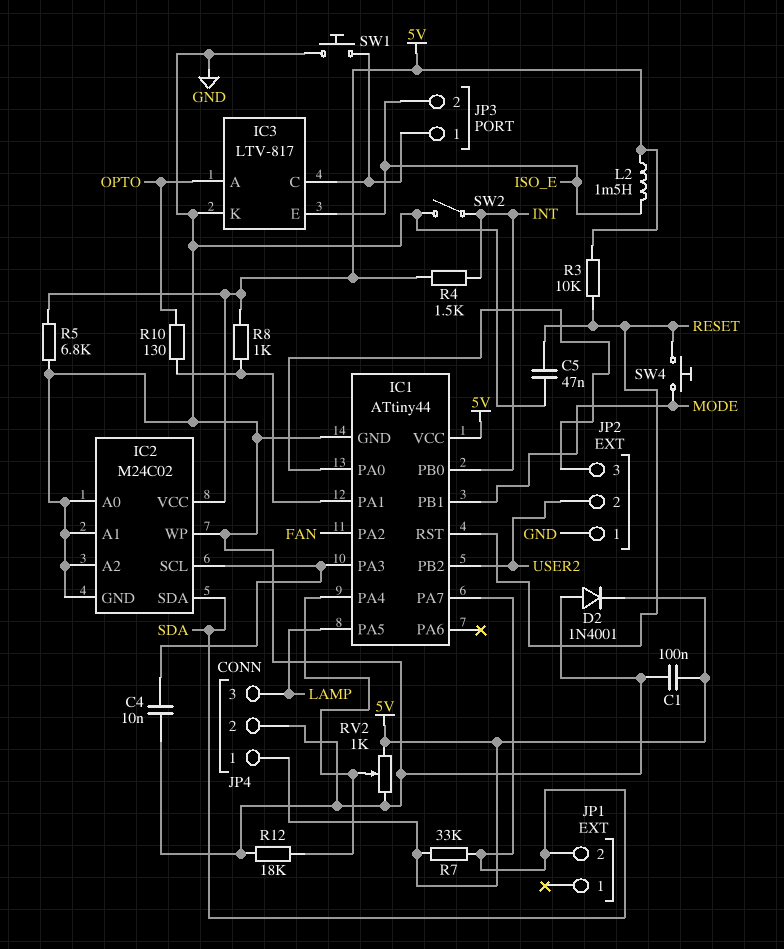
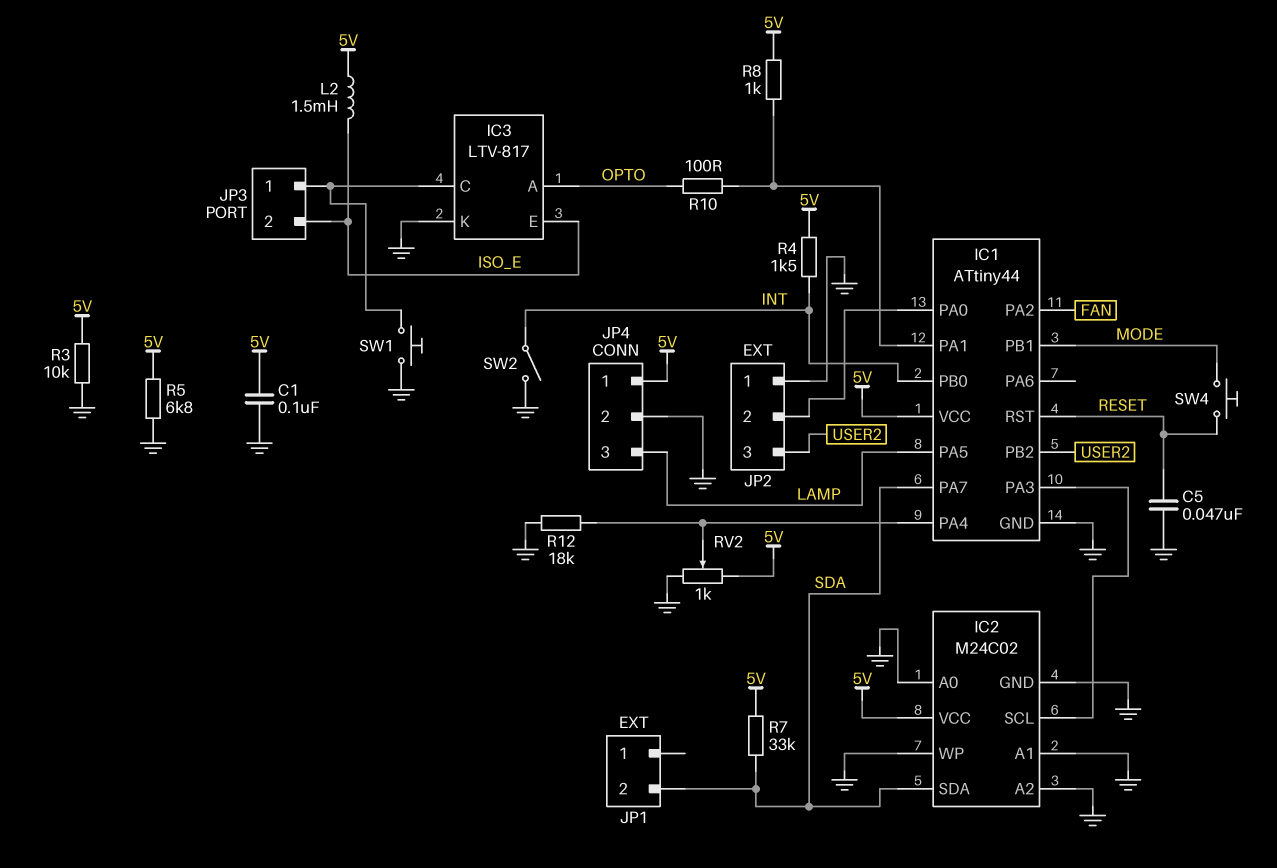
C4: 10nF (GND, IC1/PA3) -> none
D2: diode 1N4001 (A GND, K 5V) -> none
JP2 pin 2: USER2 -> IC1/PA0
JP2 pin 3: IC1/PA0 -> USER2
R3: 10k (5V, RESET) -> 10k (5V, GND)
R10: 130 (IC1/PA1, OPTO) -> 100 (IC1/PA1, OPTO)

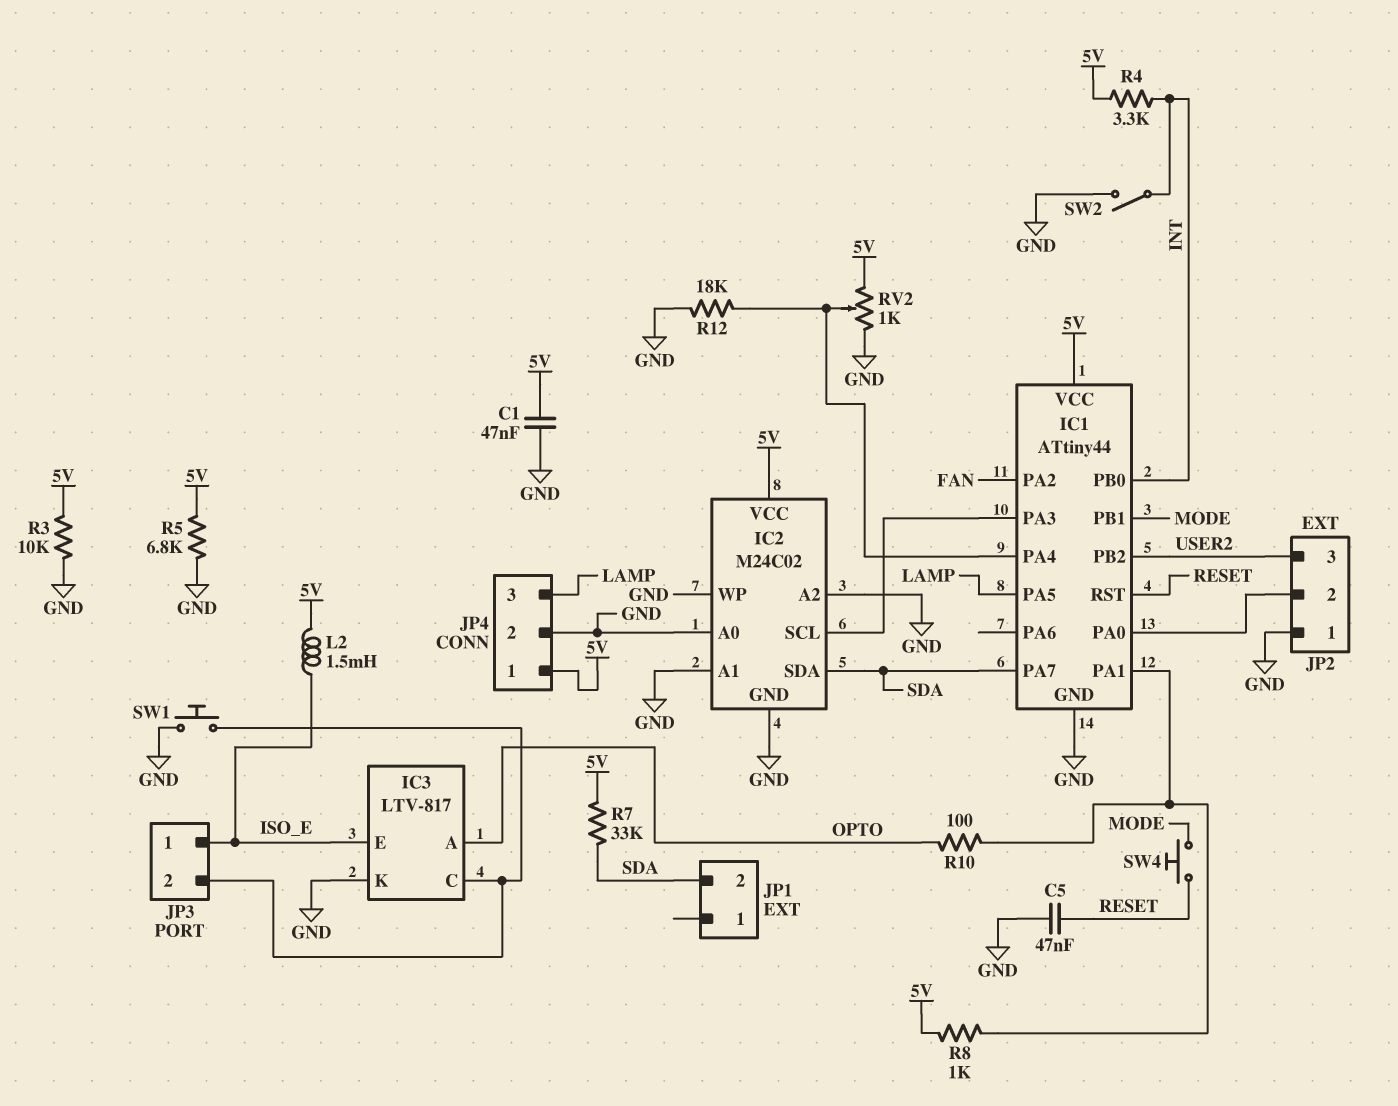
C1: 100nF (5V, GND) -> 47nF (5V, GND)
JP3 pin 1: IC3/C -> ISO_E
JP3 pin 2: ISO_E -> IC3/C
R4: 1.5k (5V, INT) -> 3.3k (5V, INT)

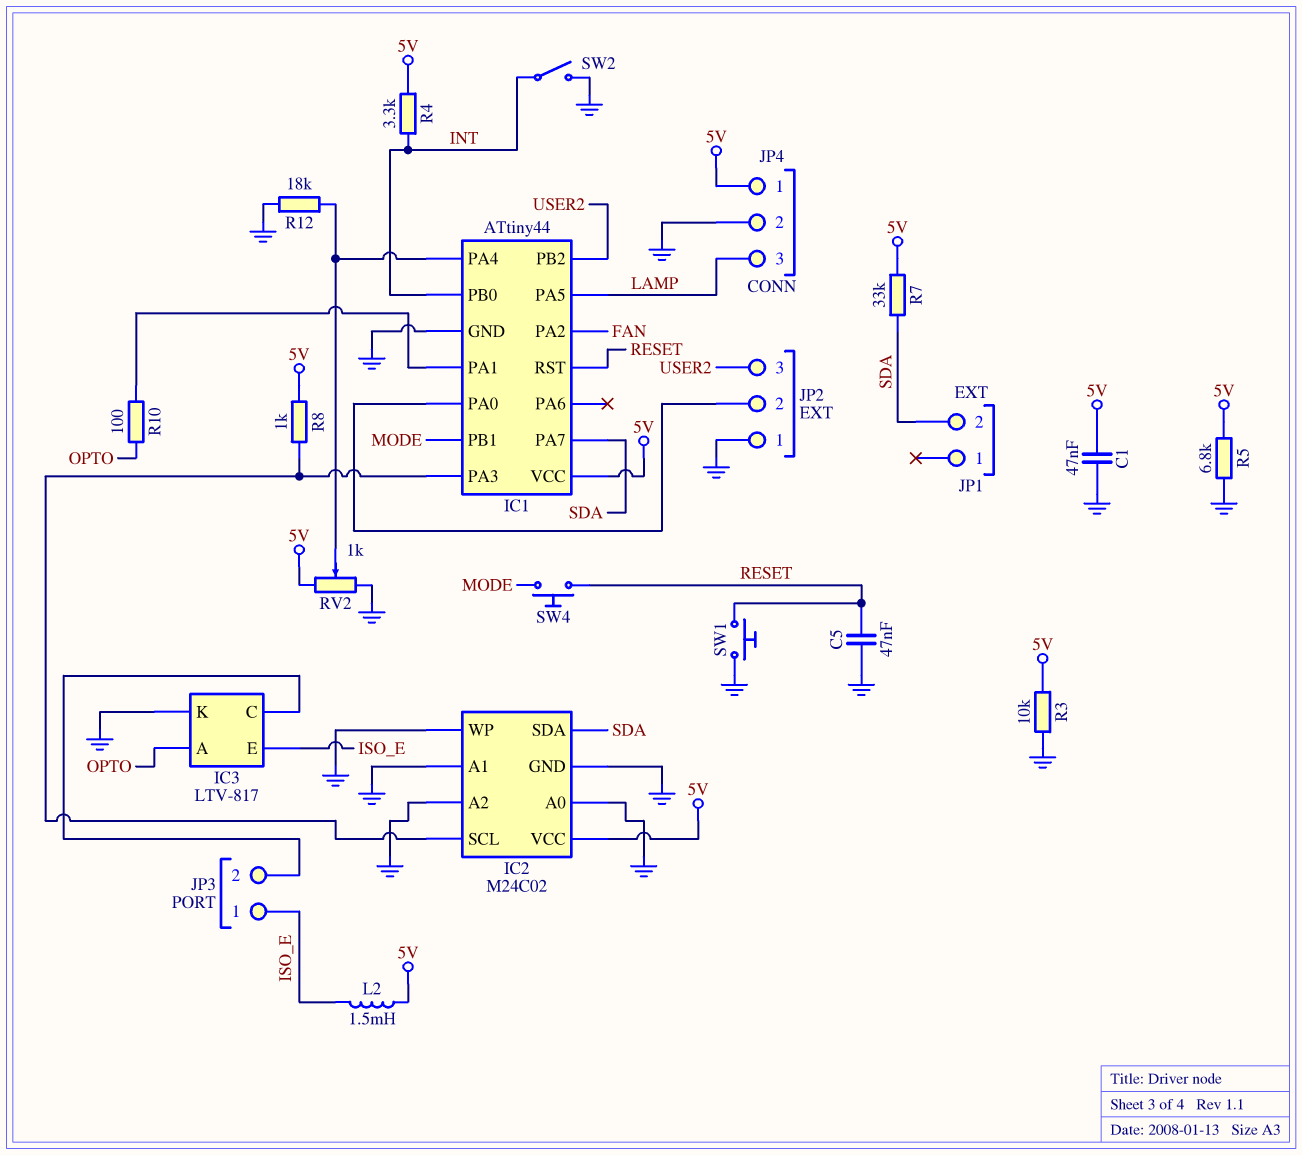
R8: 1k (5V, IC1/PA1) -> 1k (5V, IC1/PA3)
SW1: button (GND, IC3/C) -> button (GND, RESET)

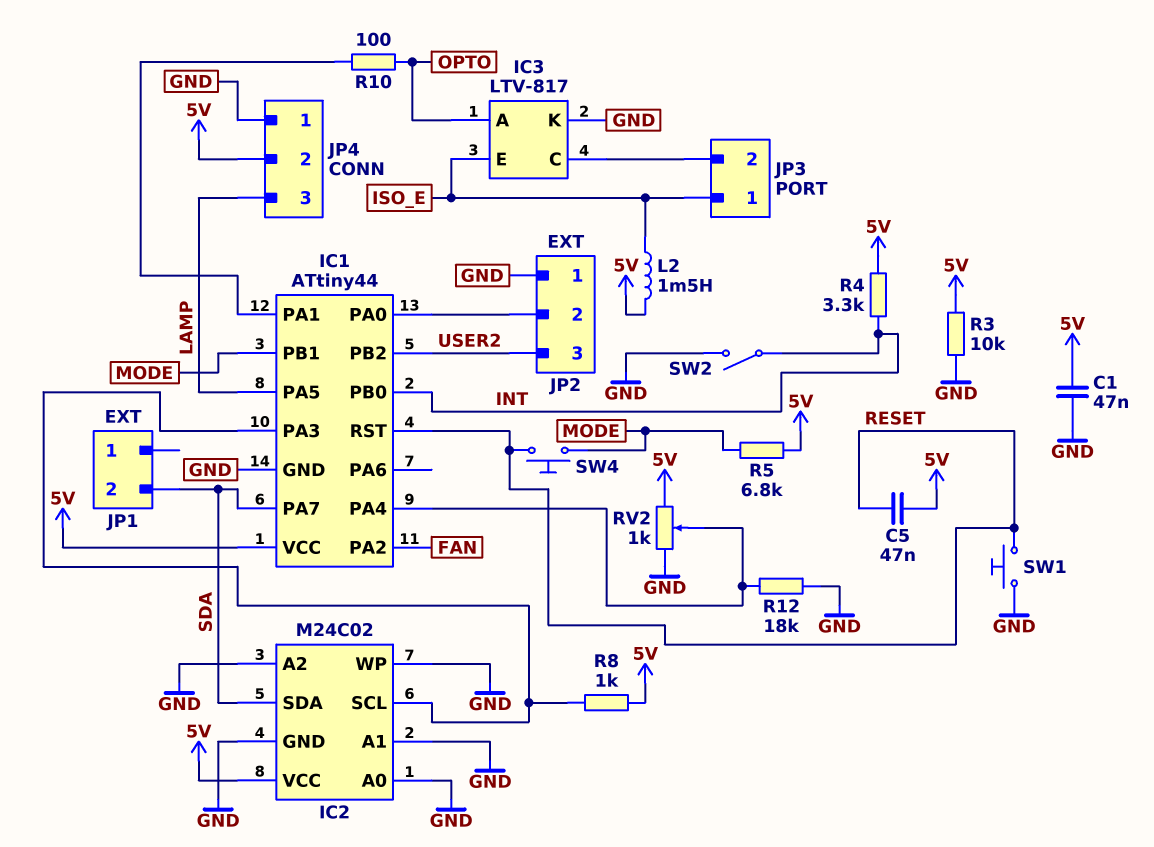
C5: 47nF (GND, RESET) -> 47nF (5V, RESET)
JP4 pin 1: 5V -> GND
JP4 pin 2: GND -> 5V
R5: 6.8k (5V, GND) -> 6.8k (5V, MODE)
R7: 33k (5V, SDA) -> none

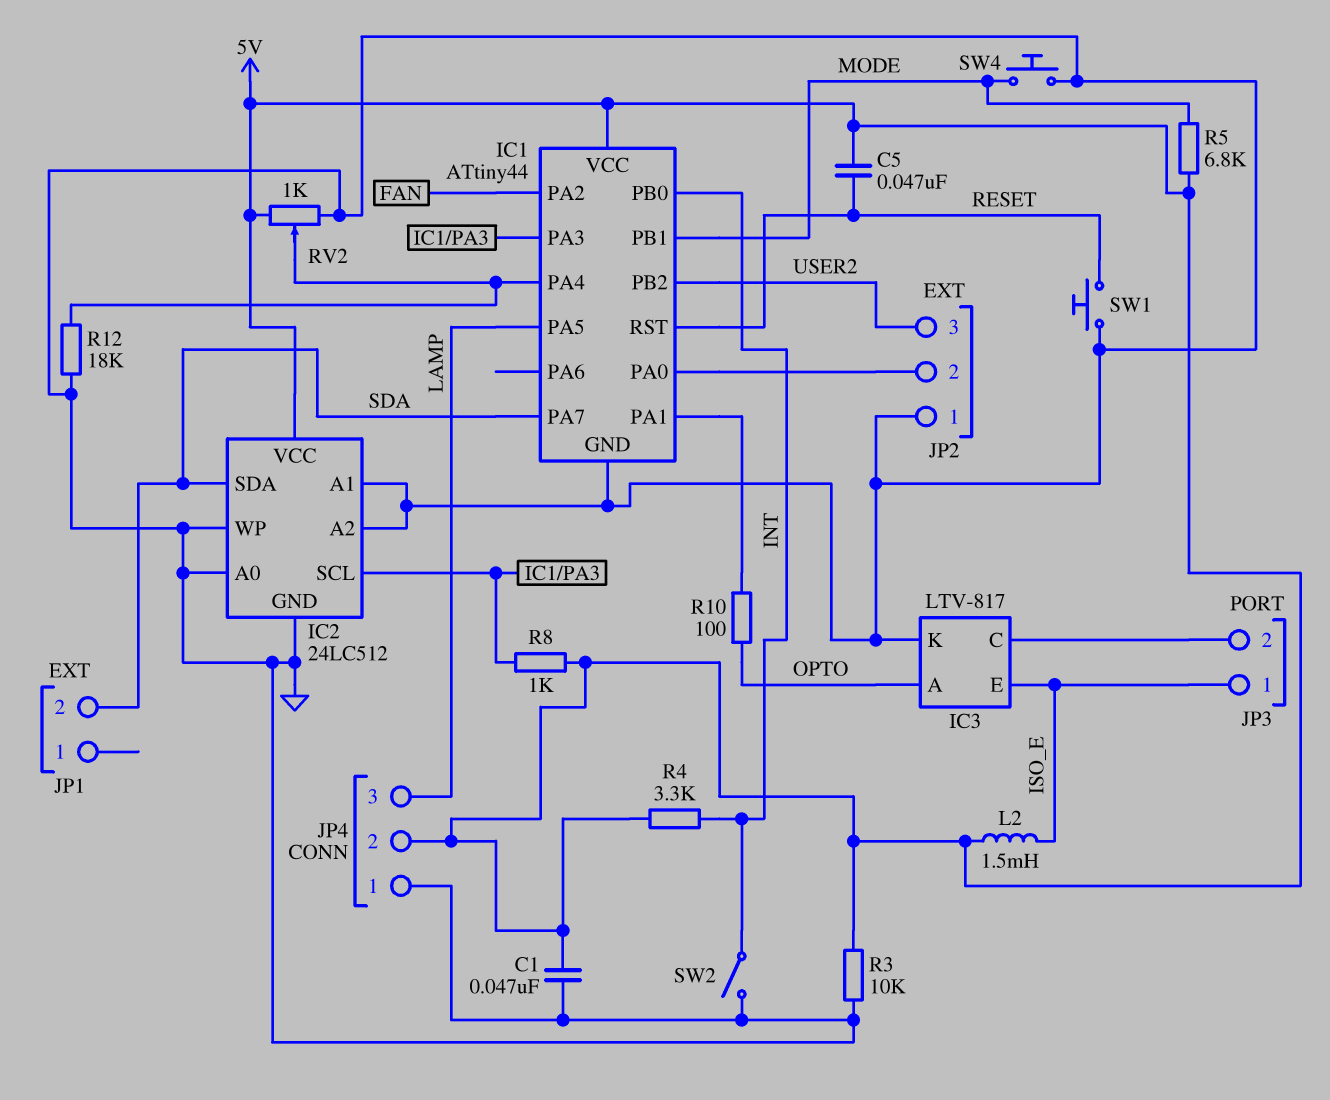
IC2: M24C02 -> 24LC512
SW4: button (MODE, RESET) -> button (GND, MODE)

